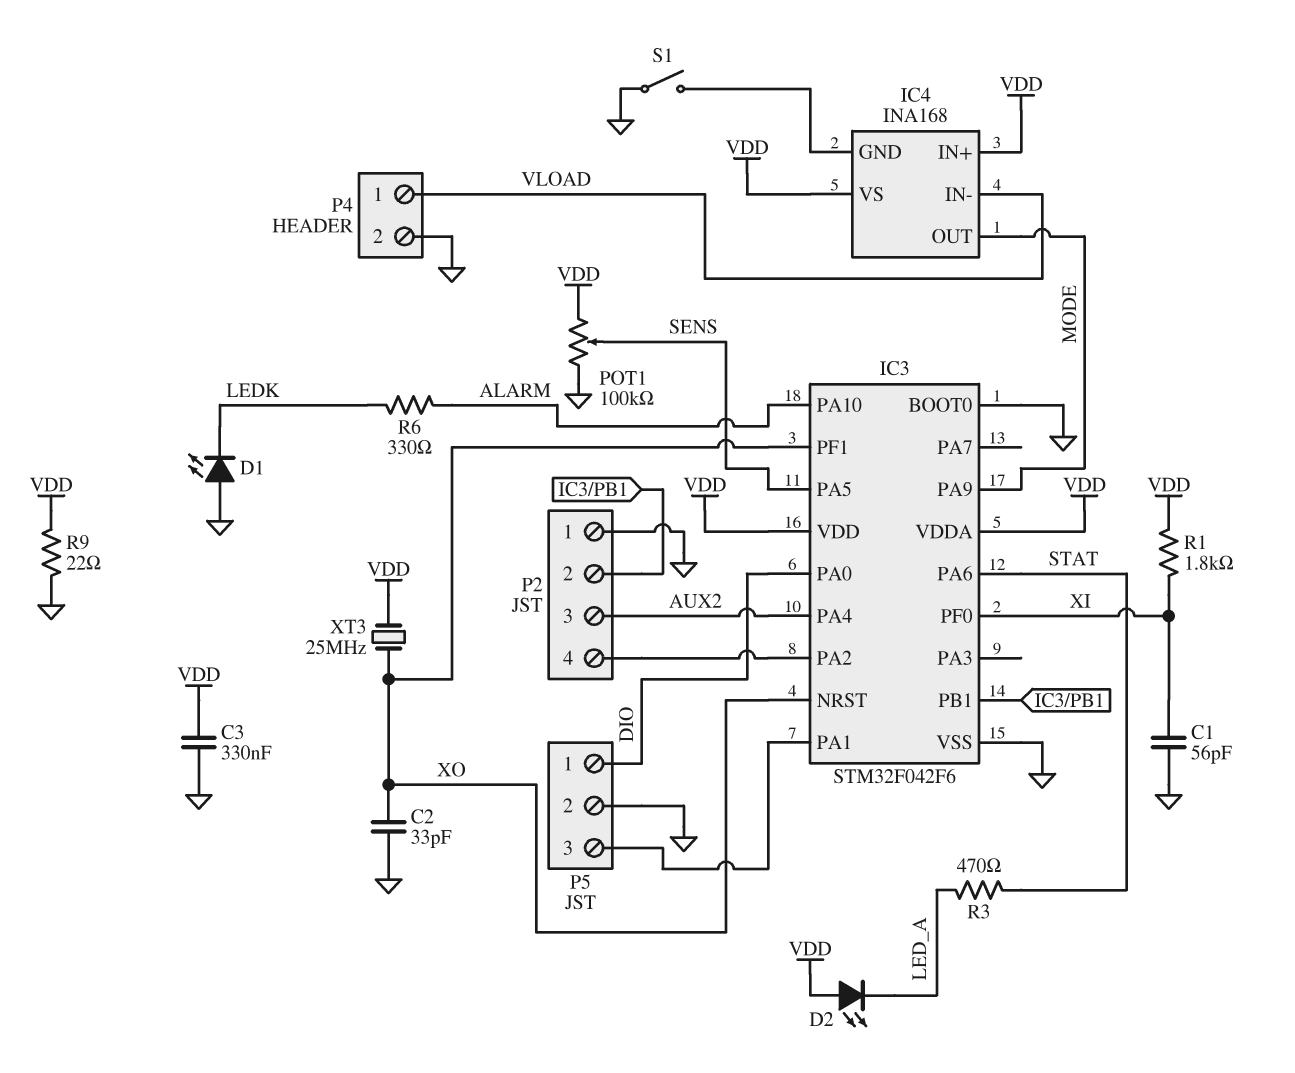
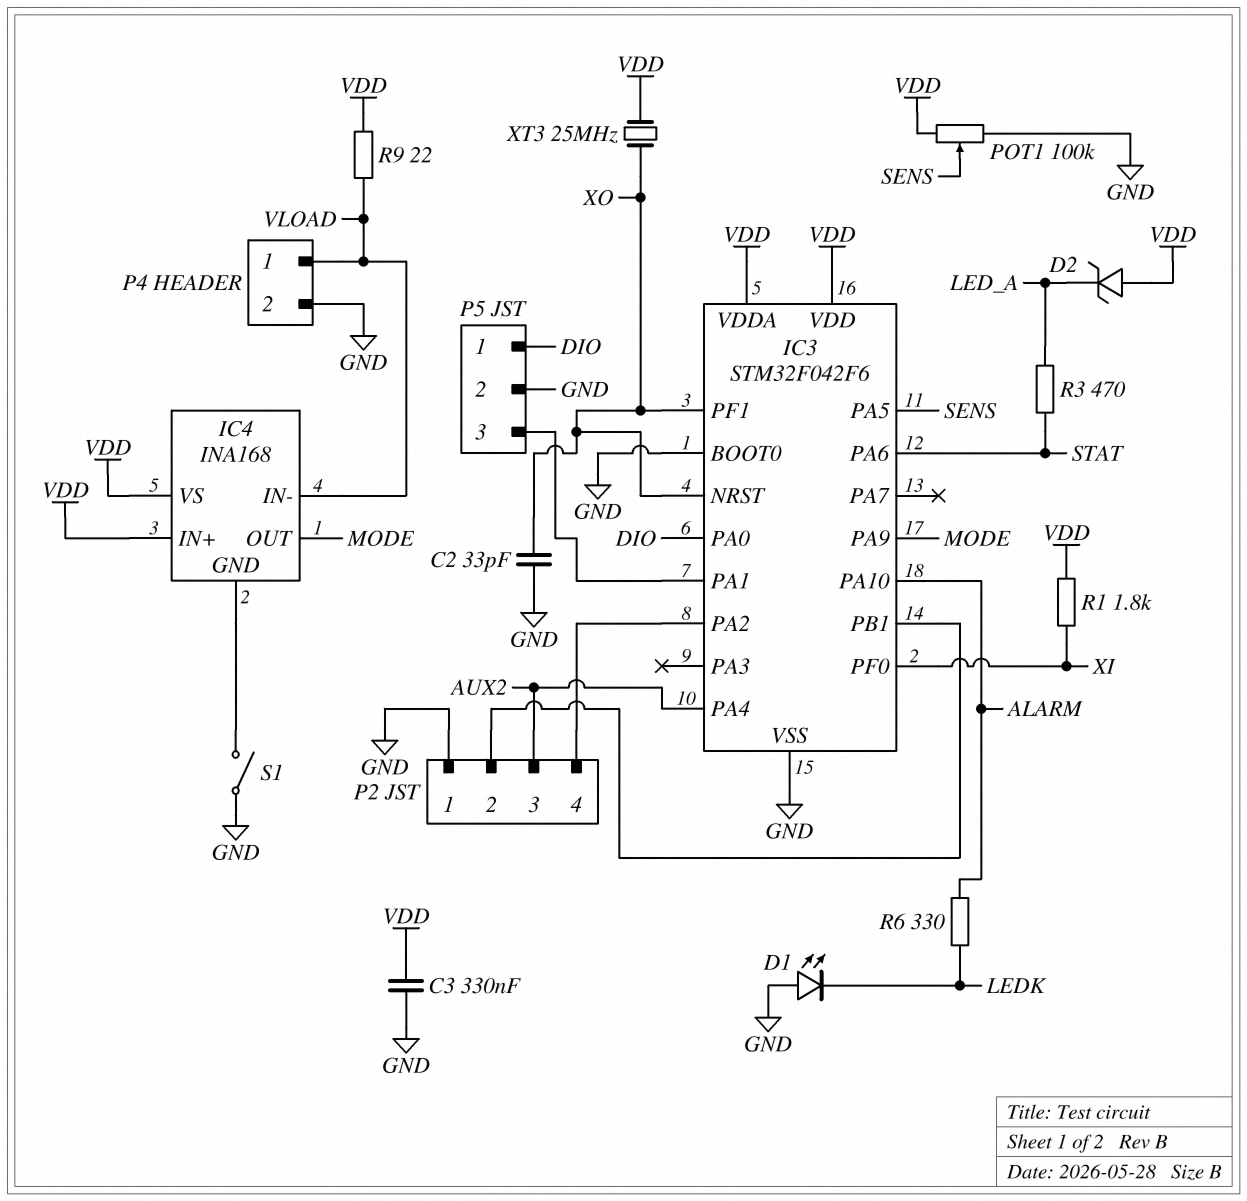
C1: 56pF (GND, XI) -> none
D2: LED (A VDD, K LED_A) -> zener (A VDD, K LED_A)
R9: 22 (GND, VDD) -> 22 (VDD, VLOAD)

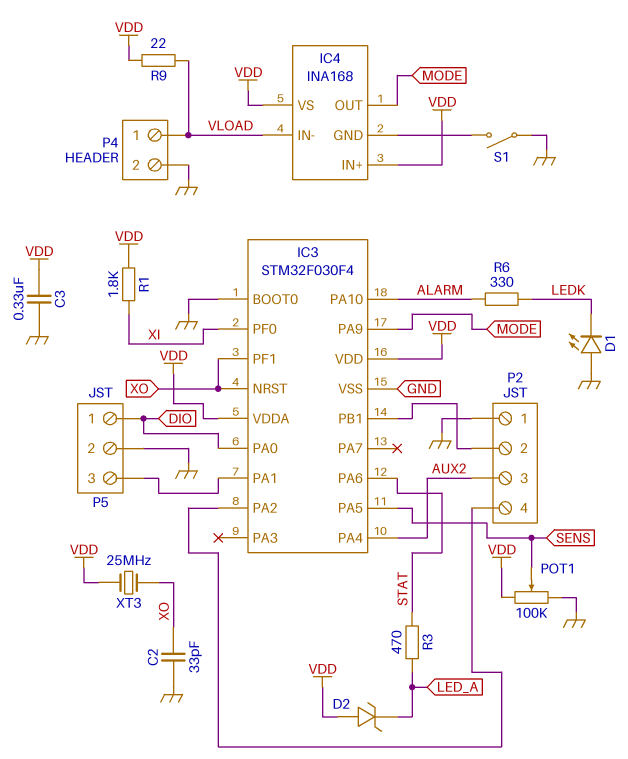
IC3: STM32F042F6 -> STM32F030F4

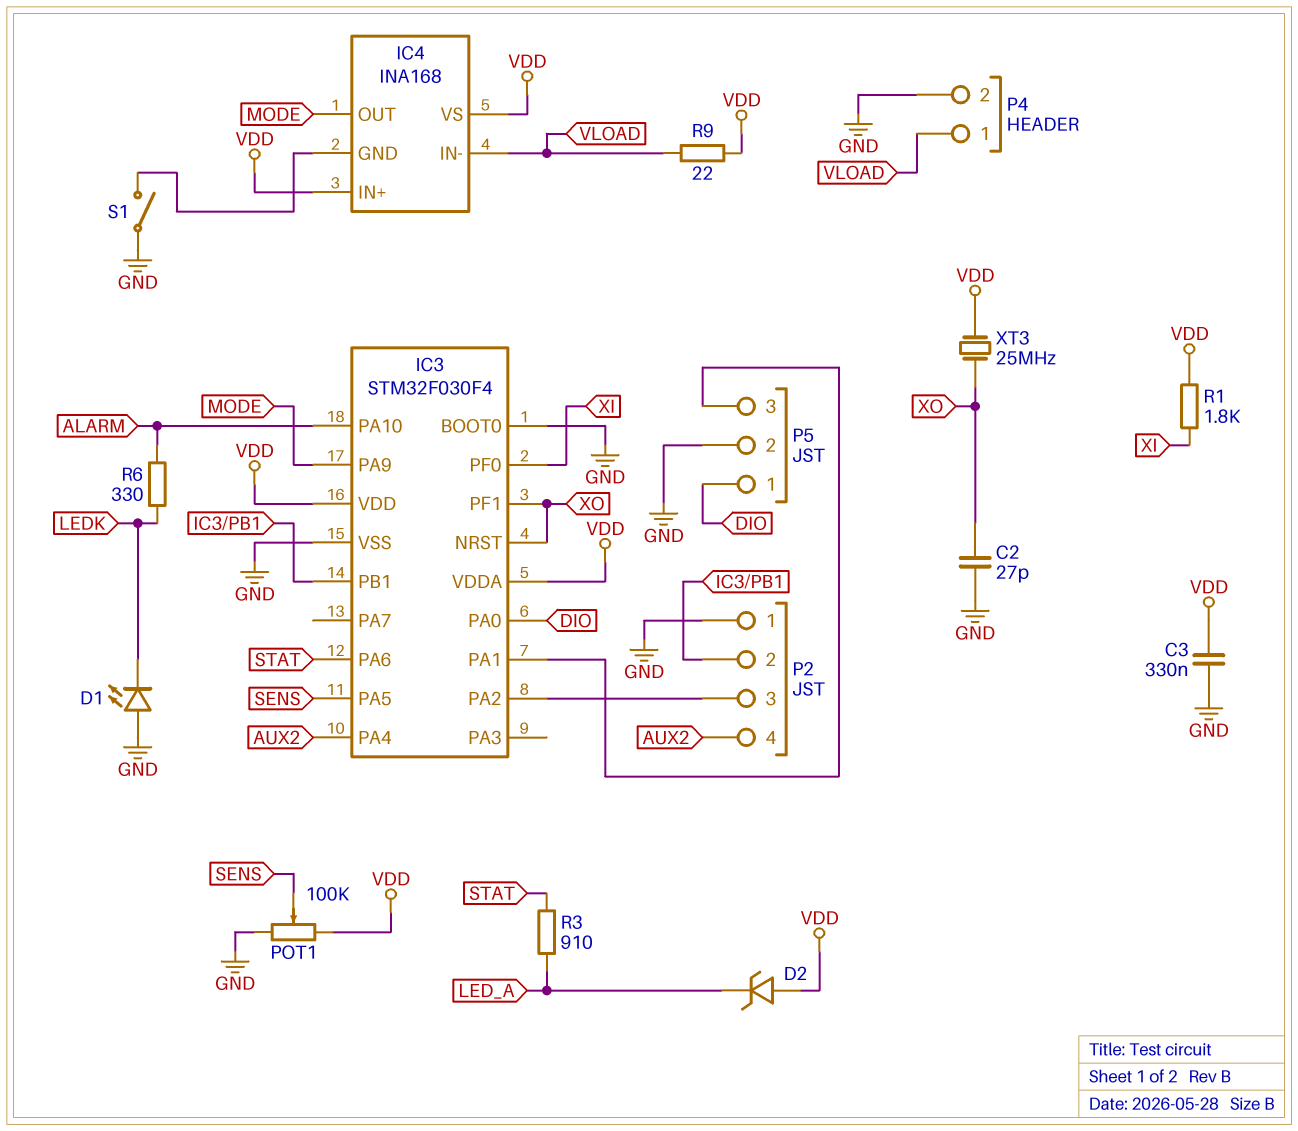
C2: 33pF (GND, XO) -> 27pF (GND, XO)
P2 pin 3: AUX2 -> IC3/PA2
P2 pin 4: IC3/PA2 -> AUX2
R3: 470 (LED_A, STAT) -> 910 (LED_A, STAT)

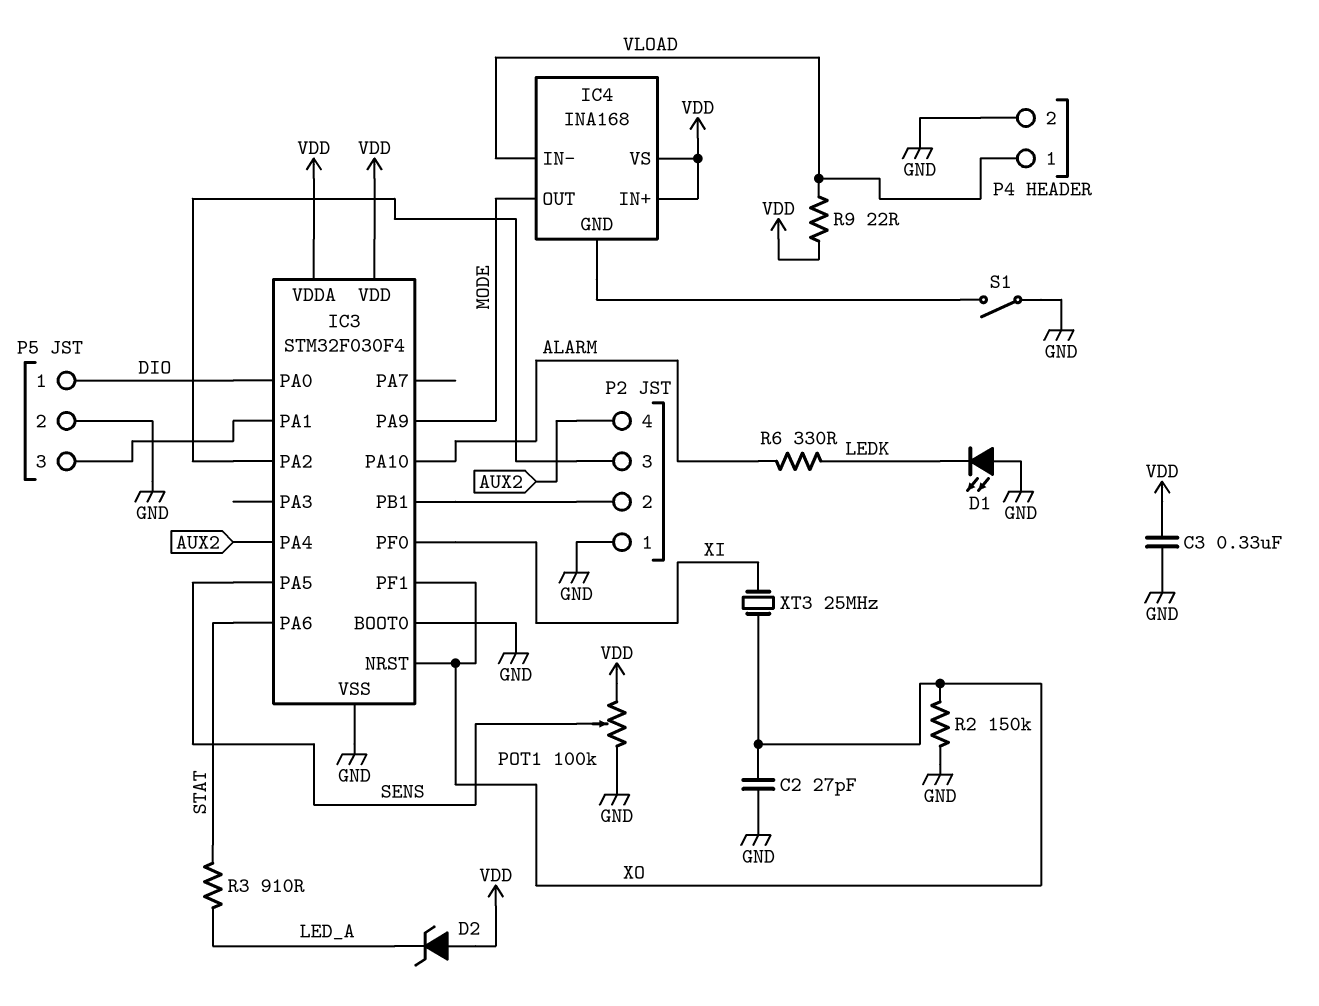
R1: 1.8k (VDD, XI) -> none
R2: none -> 150k (GND, XO)
XT3: 25MHz (VDD, XO) -> 25MHz (XI, XO)

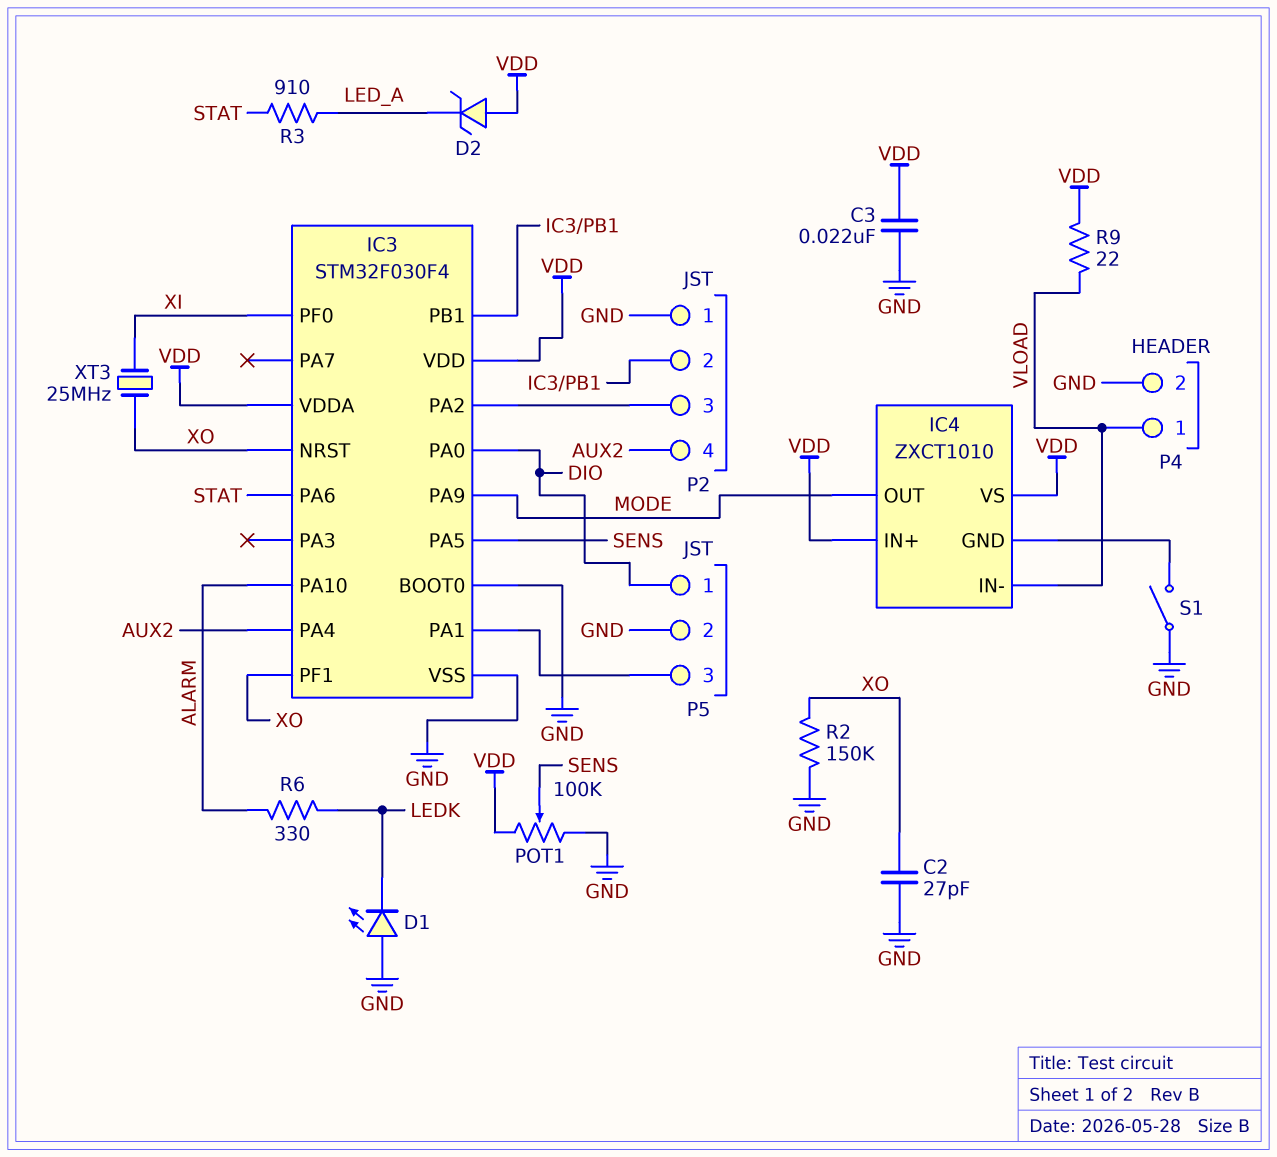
C3: 330nF (GND, VDD) -> 22nF (GND, VDD)
IC4: INA168 -> ZXCT1010

